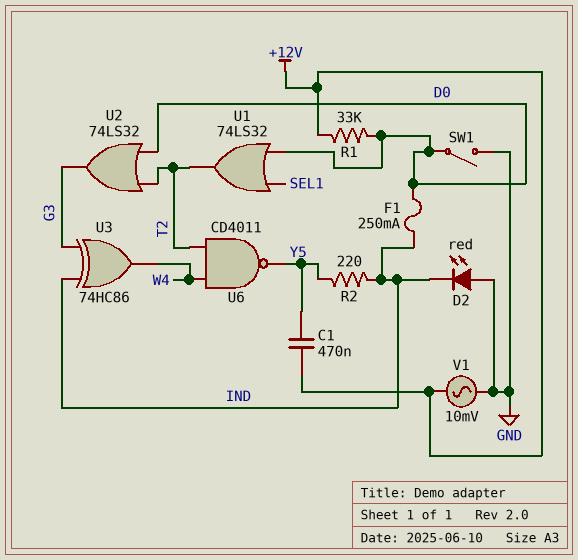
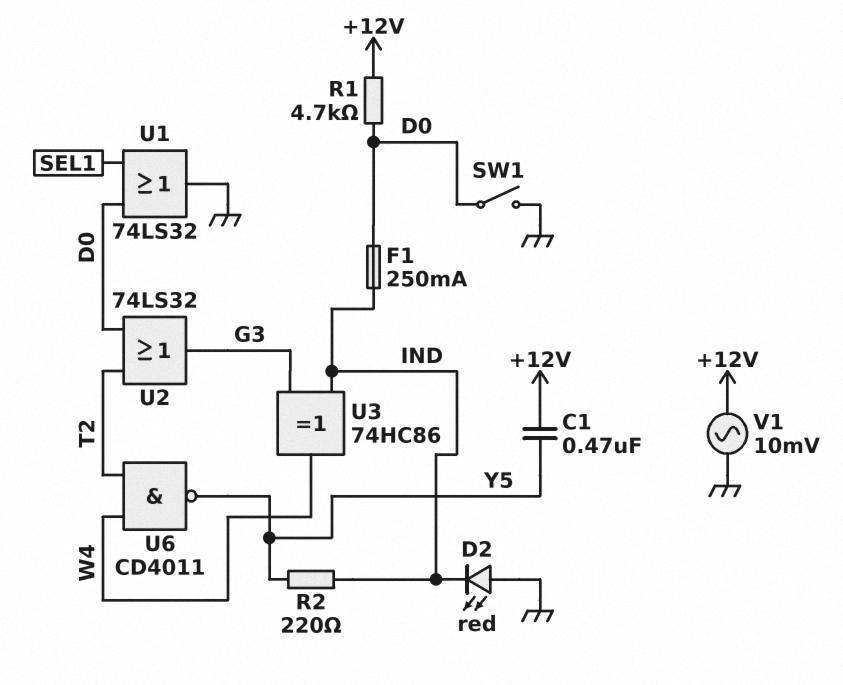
R1: 33k (+12V, D0) -> 4.7k (+12V, D0)
U1: OR 74LS32 (in D0, in SEL1, out T2) -> OR 74LS32 (in D0, in SEL1, out GND)

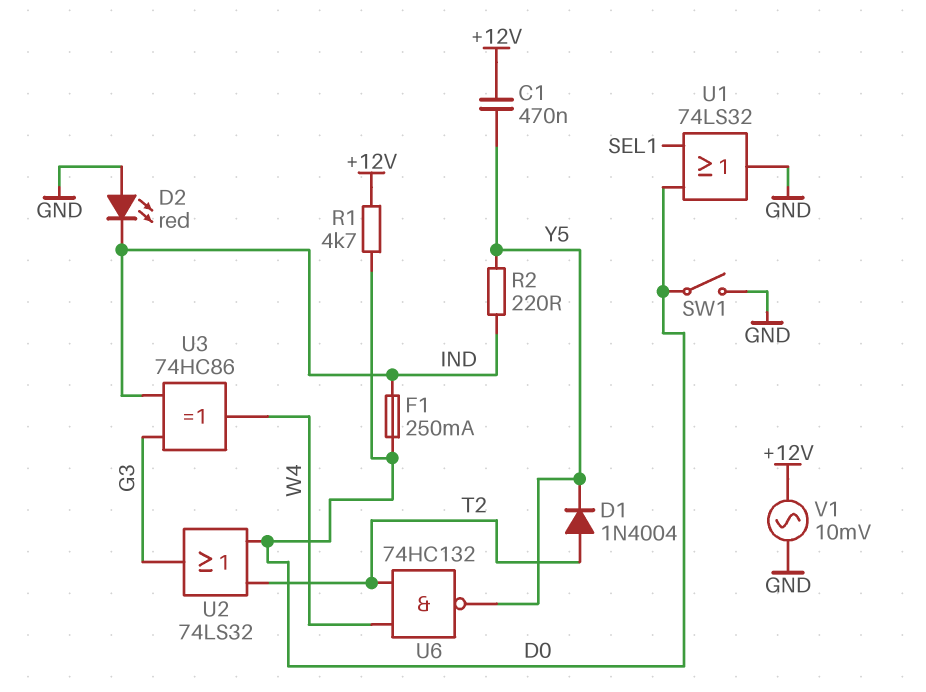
D1: none -> diode 1N4004 (A T2, K Y5)
U6: NAND CD4011 (in T2, in W4, out Y5) -> NAND 74HC132 (in T2, in W4, out Y5)

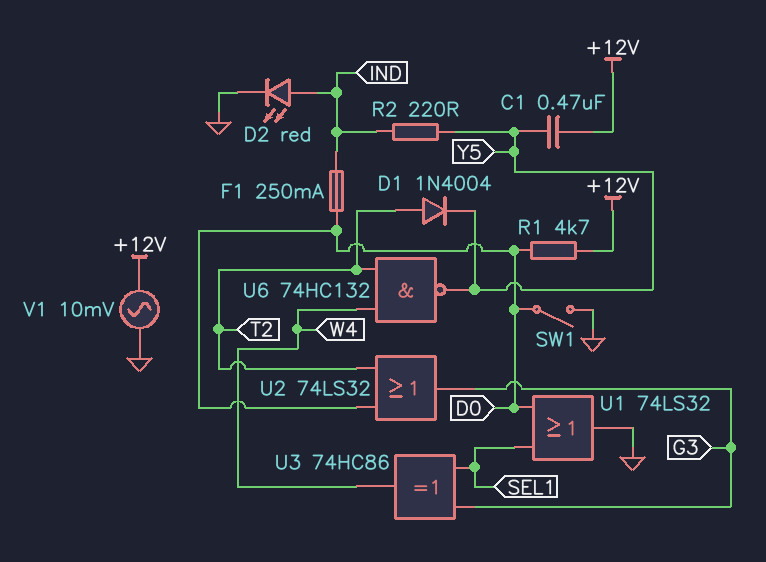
D2: LED red (A GND, K IND) -> LED red (A IND, K GND)
U3: XOR 74HC86 (in G3, in IND, out W4) -> XOR 74HC86 (in G3, in SEL1, out W4)

